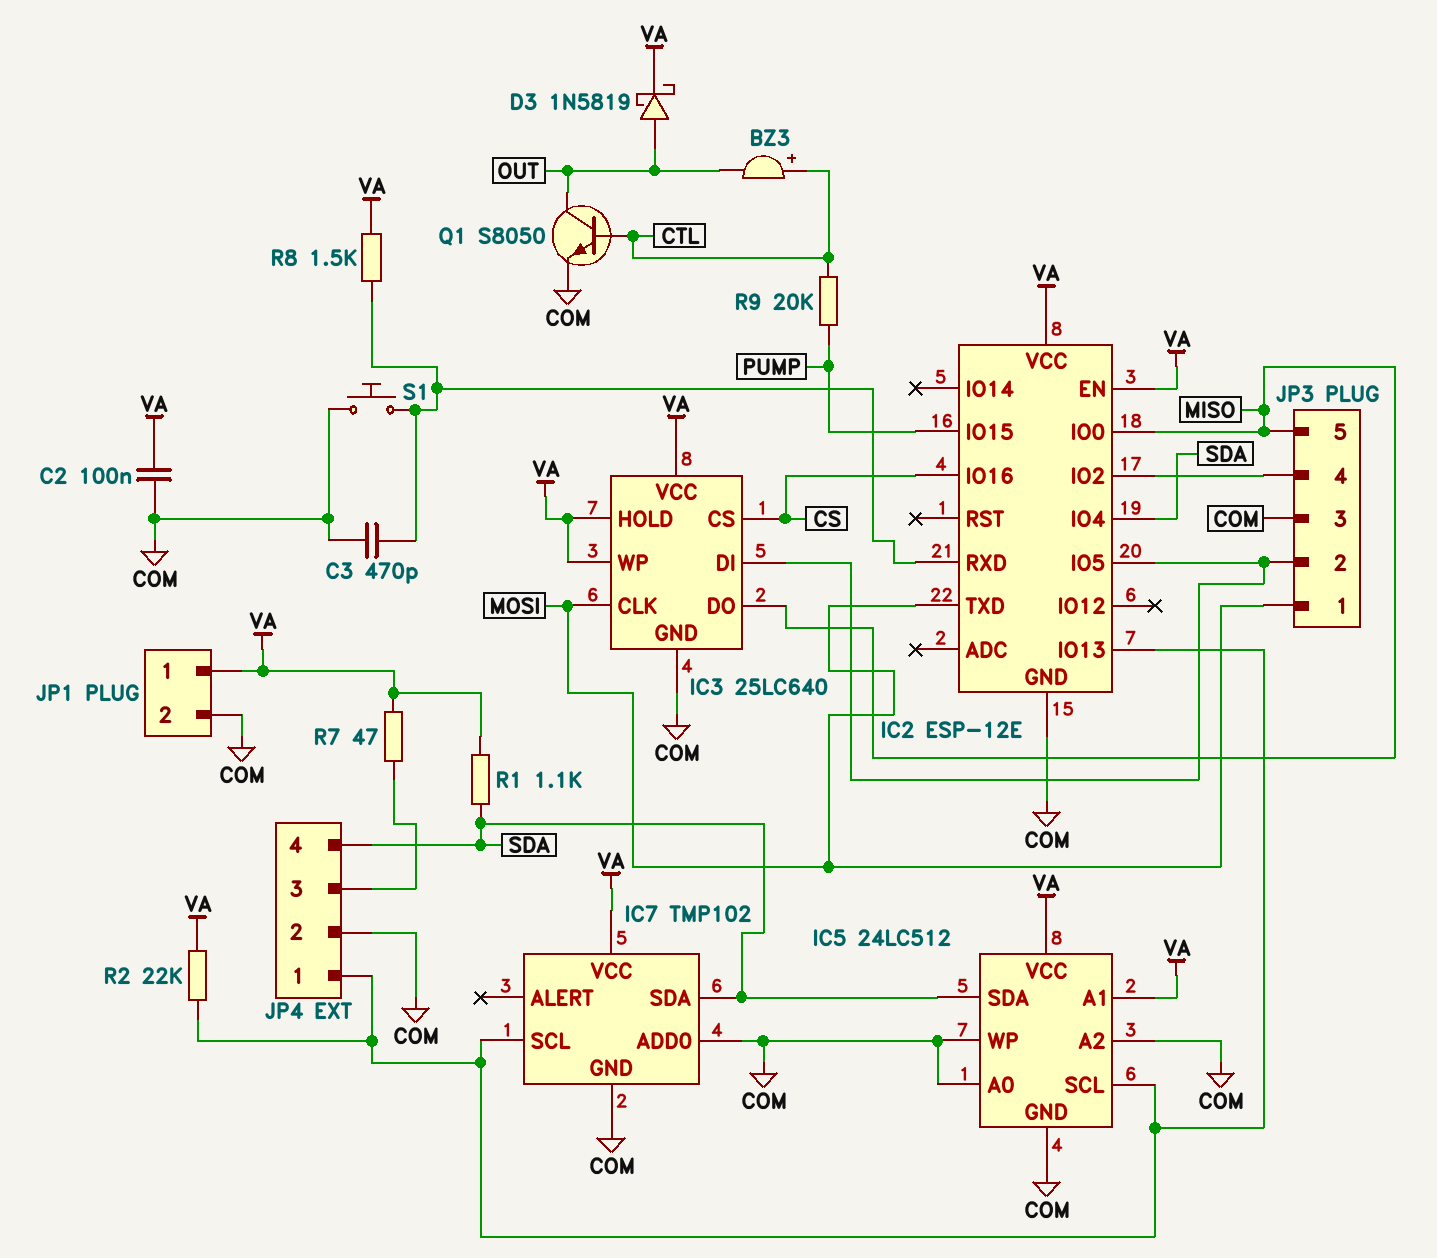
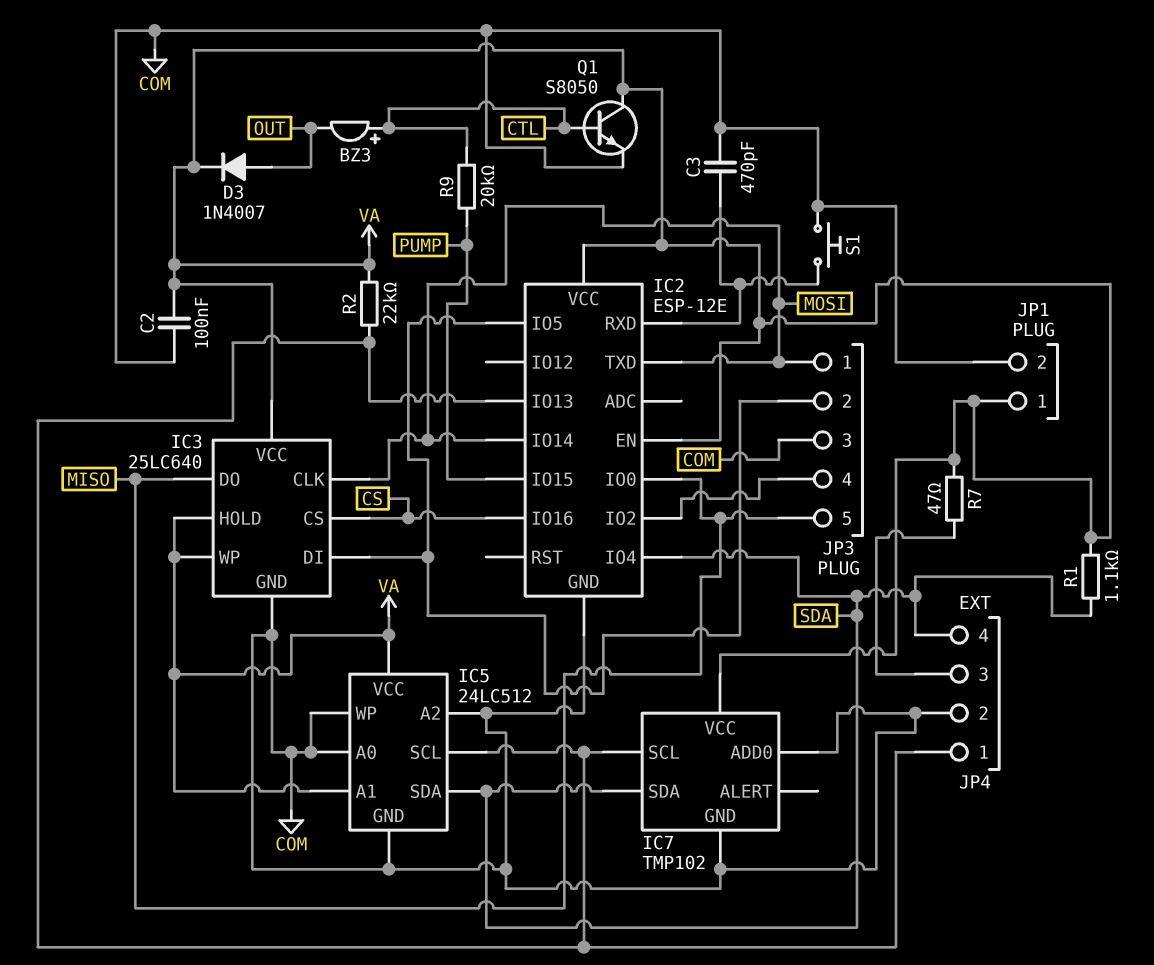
D3: schottky 1N5819 (A OUT, K VA) -> diode 1N4007 (A OUT, K VA)
IC2 pin IO14: none -> MOSI
Q1: NPN S8050 (B CTL, C OUT, E COM) -> NPN S8050 (B CTL, C VA, E COM)
R8: 1.5k (IC2/RXD, VA) -> none

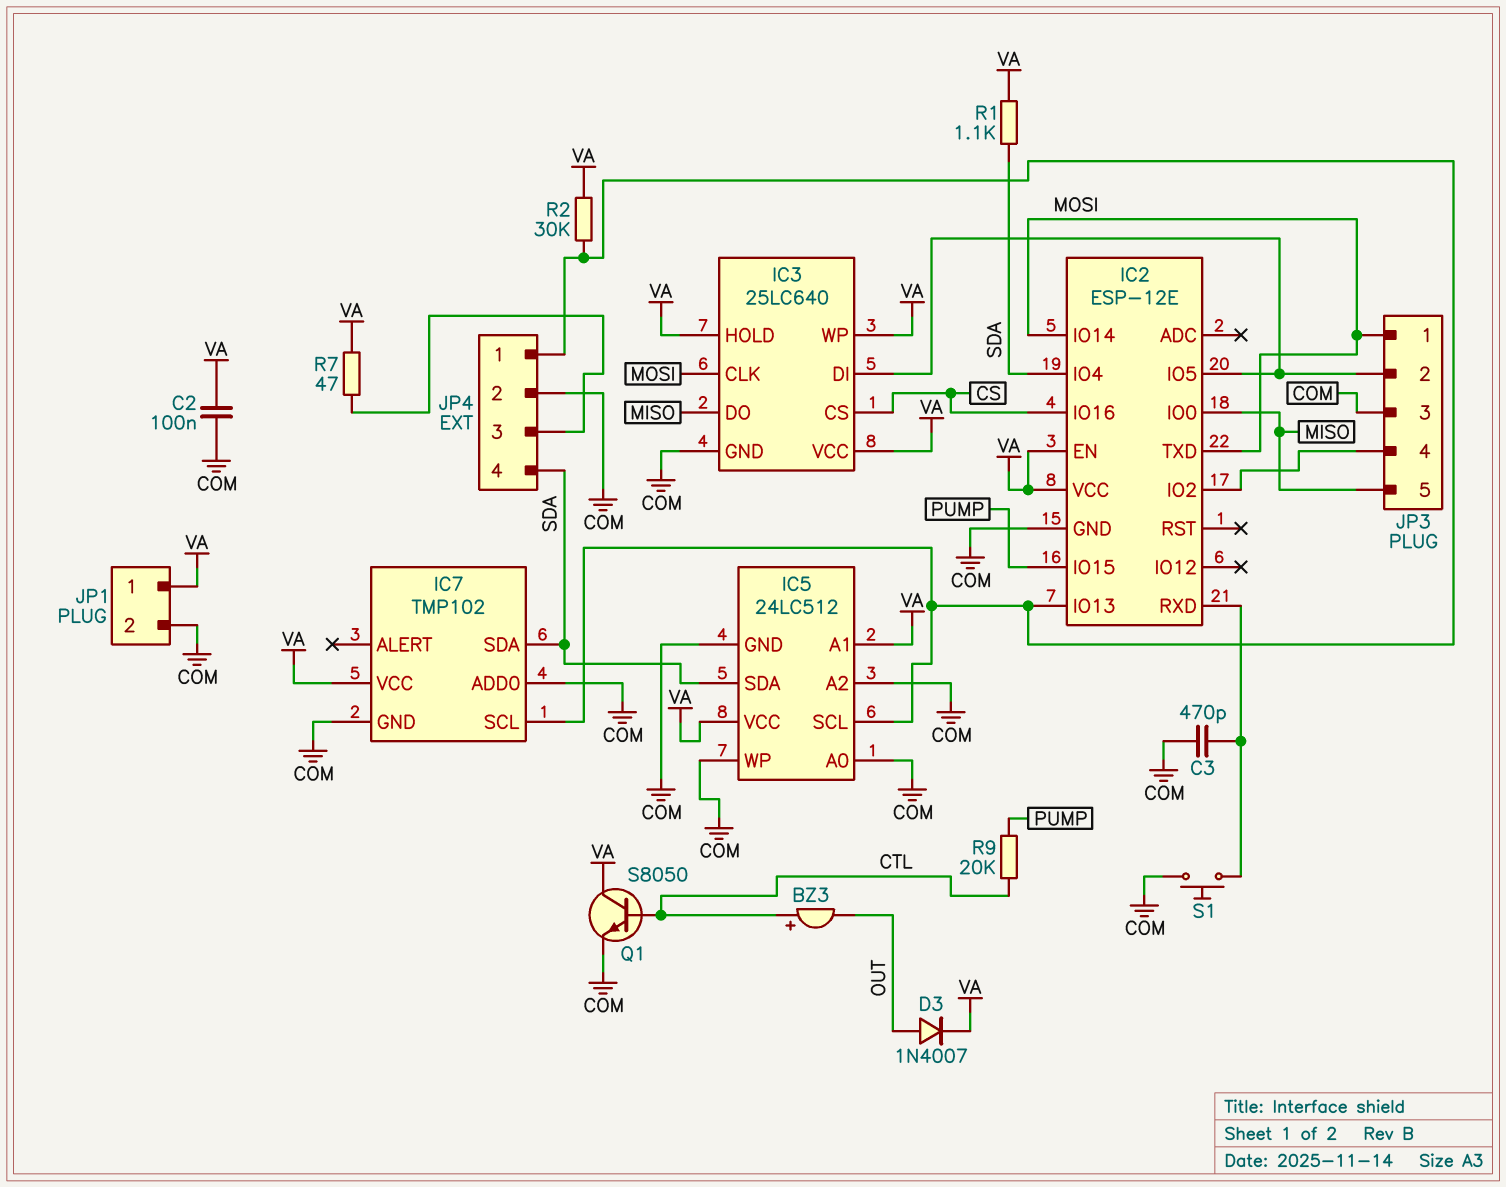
R2: 22k (IC2/IO13, VA) -> 30k (IC2/IO13, VA)

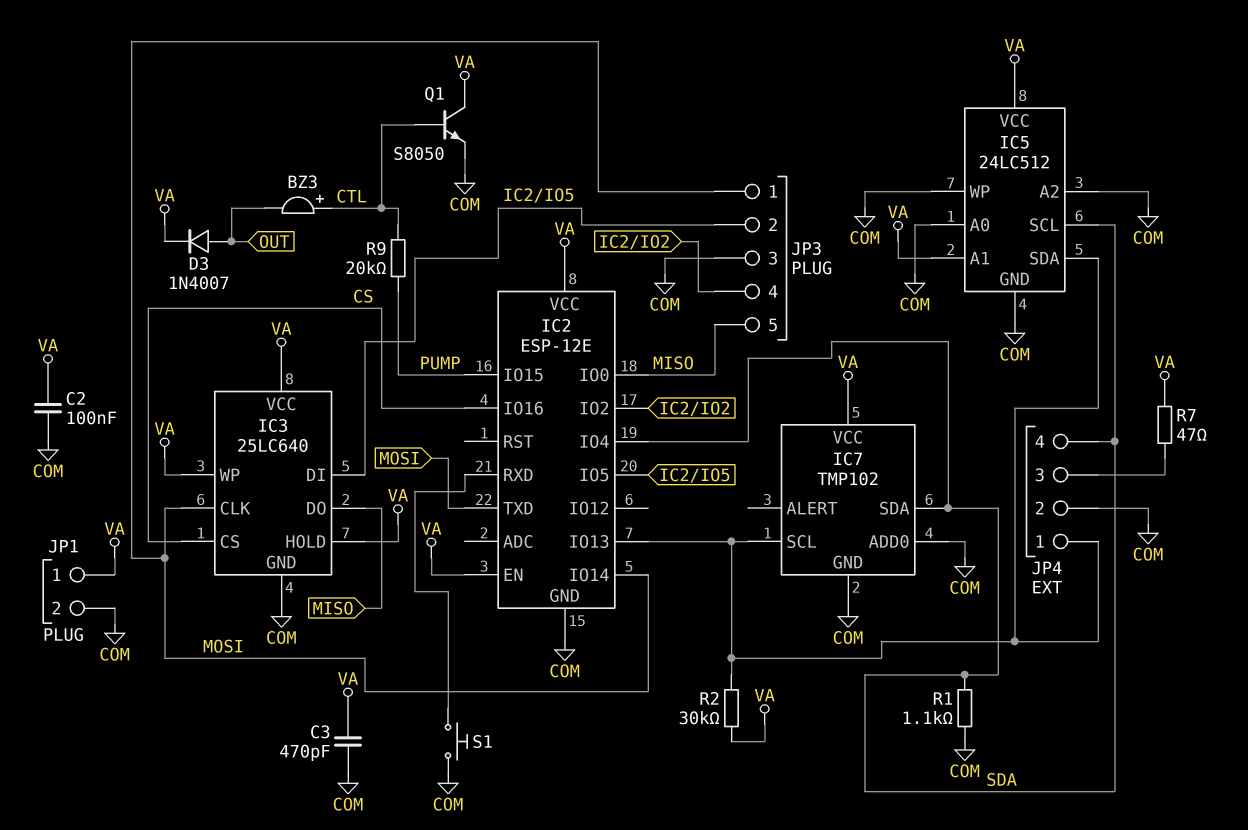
C3: 470pF (COM, IC2/RXD) -> 470pF (COM, VA)
IC5 pin SCL: IC2/IO13 -> SDA
IC5 pin SDA: SDA -> IC2/IO13
R1: 1.1k (SDA, VA) -> 1.1k (COM, SDA)

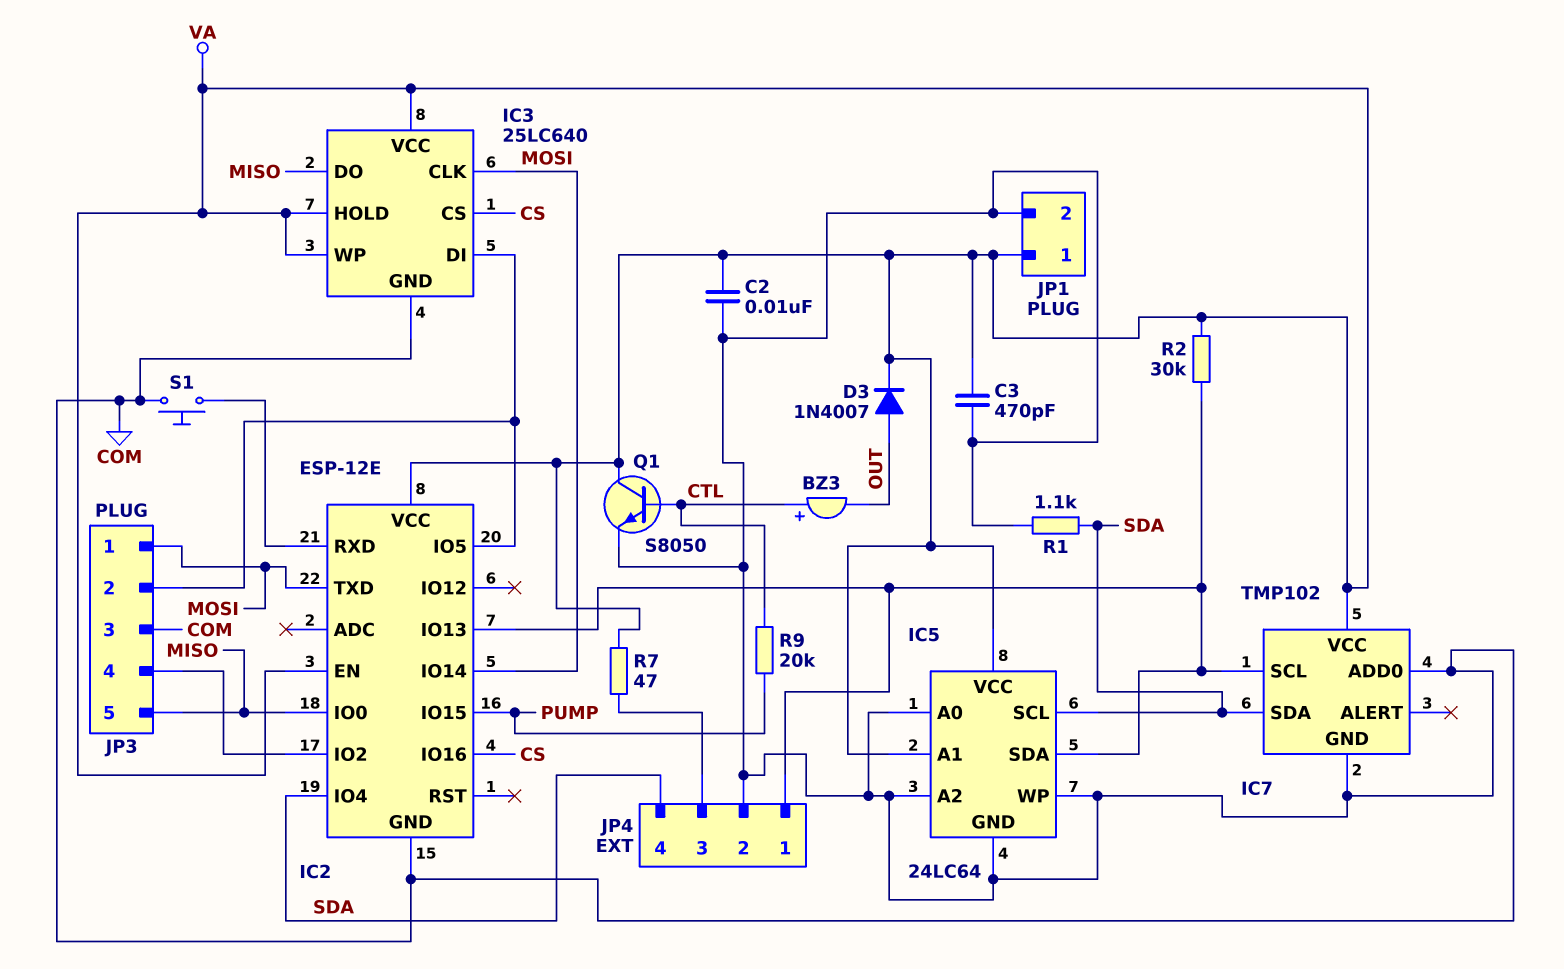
C2: 100nF (COM, VA) -> 10nF (COM, VA)
IC5: 24LC512 -> 24LC64

